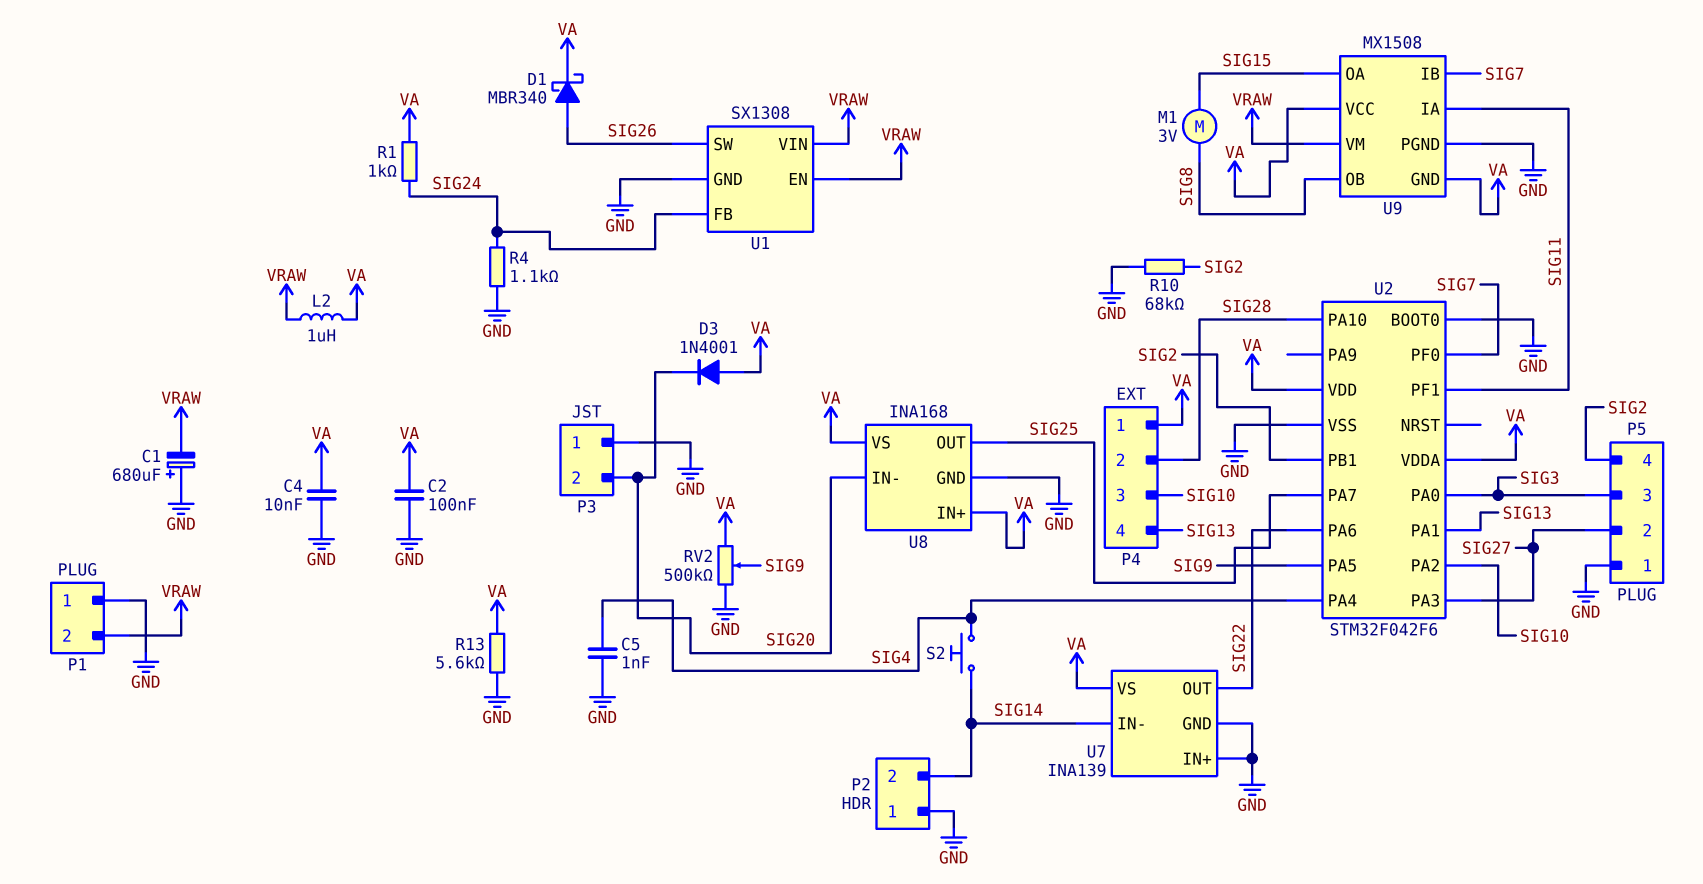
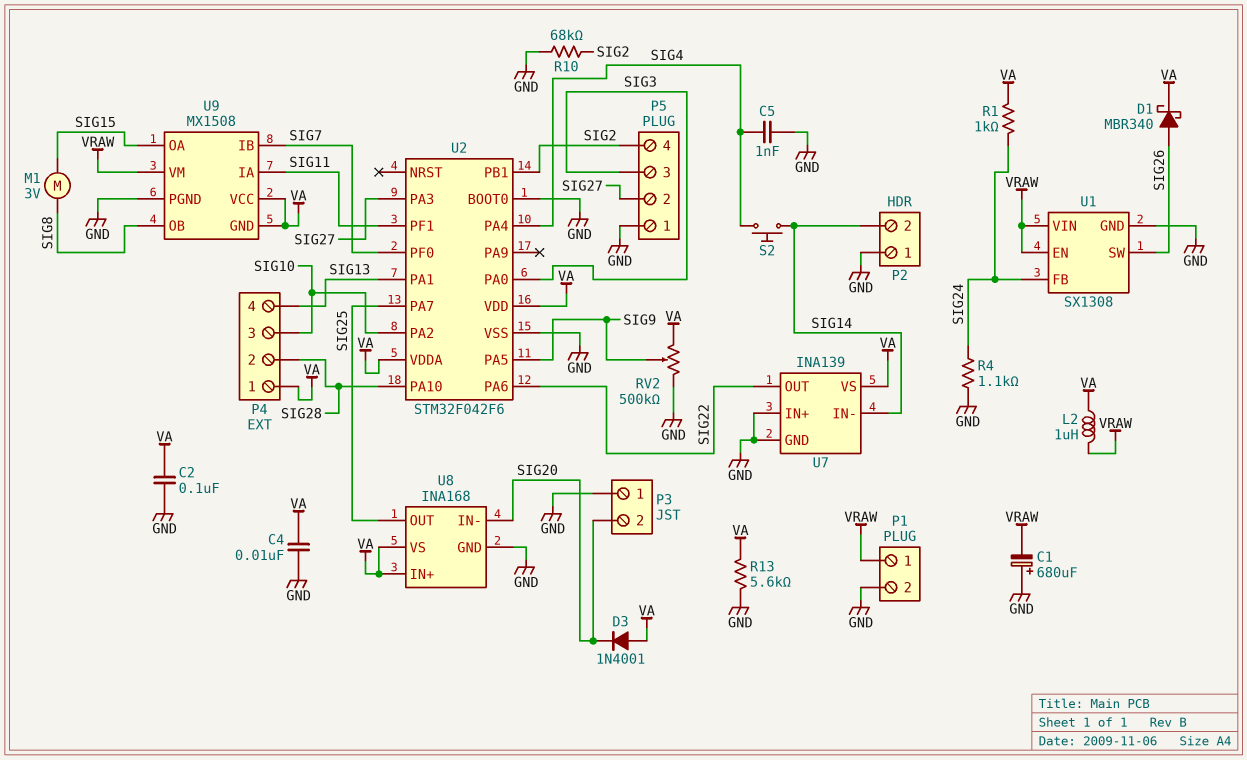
P1 pin 1: GND -> VRAW
P1 pin 2: VRAW -> GND

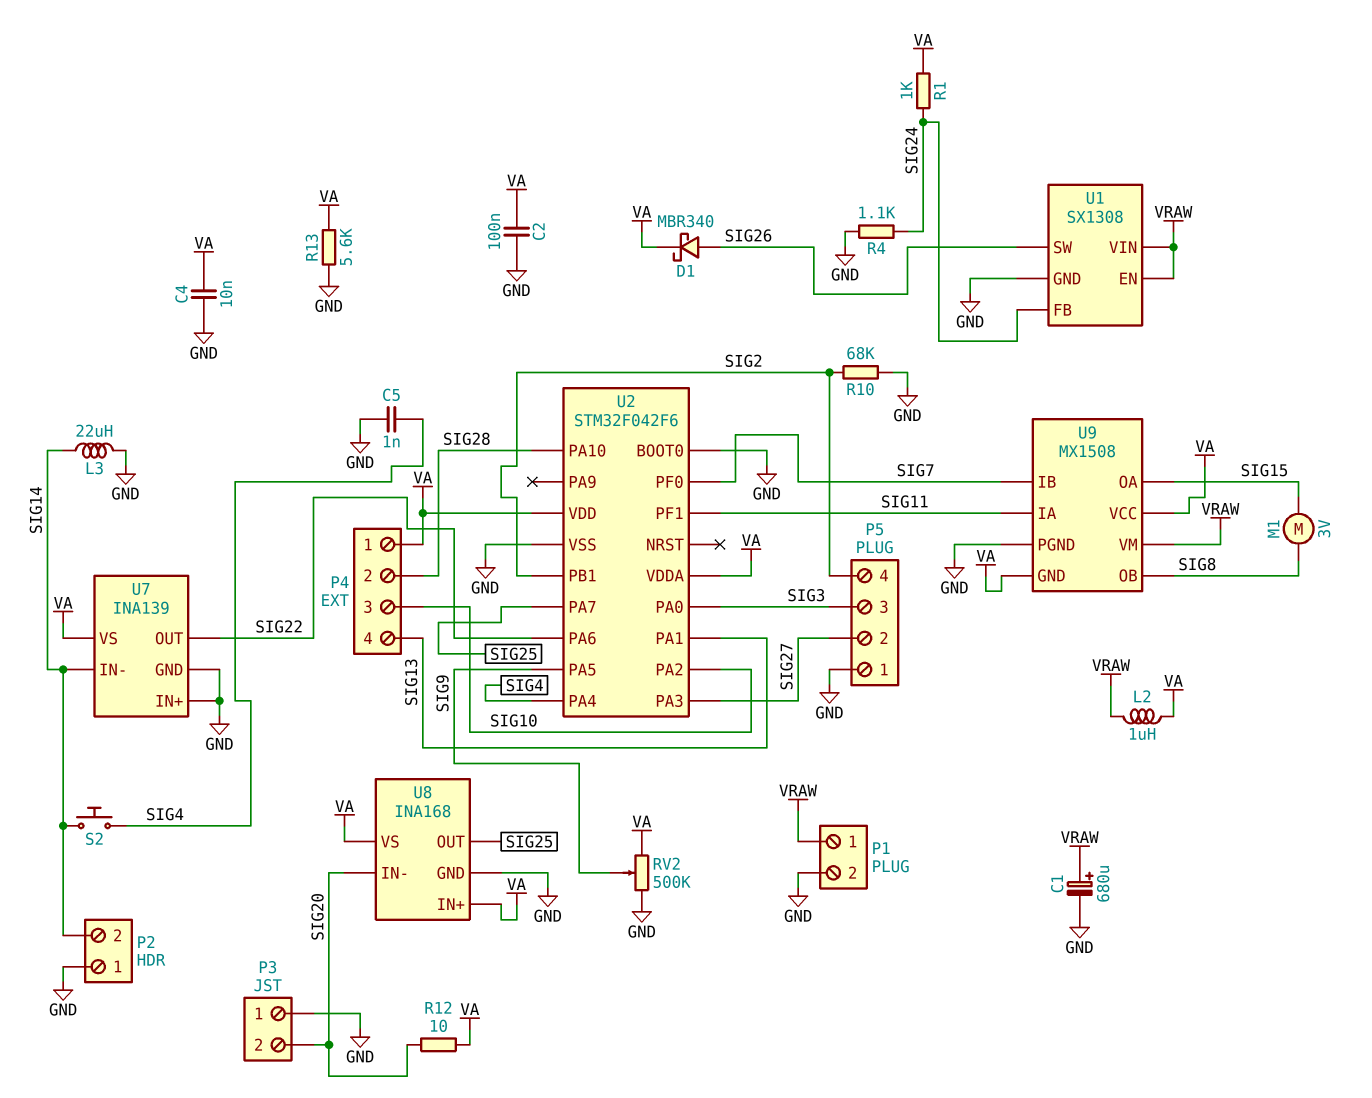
C1: 680uF (plus GND, minus VRAW) -> 680uF (plus VRAW, minus GND)
D3: diode 1N4001 (A VA, K SIG20) -> none
L3: none -> 22uH (GND, SIG14)
R12: none -> 10 (SIG20, VA)

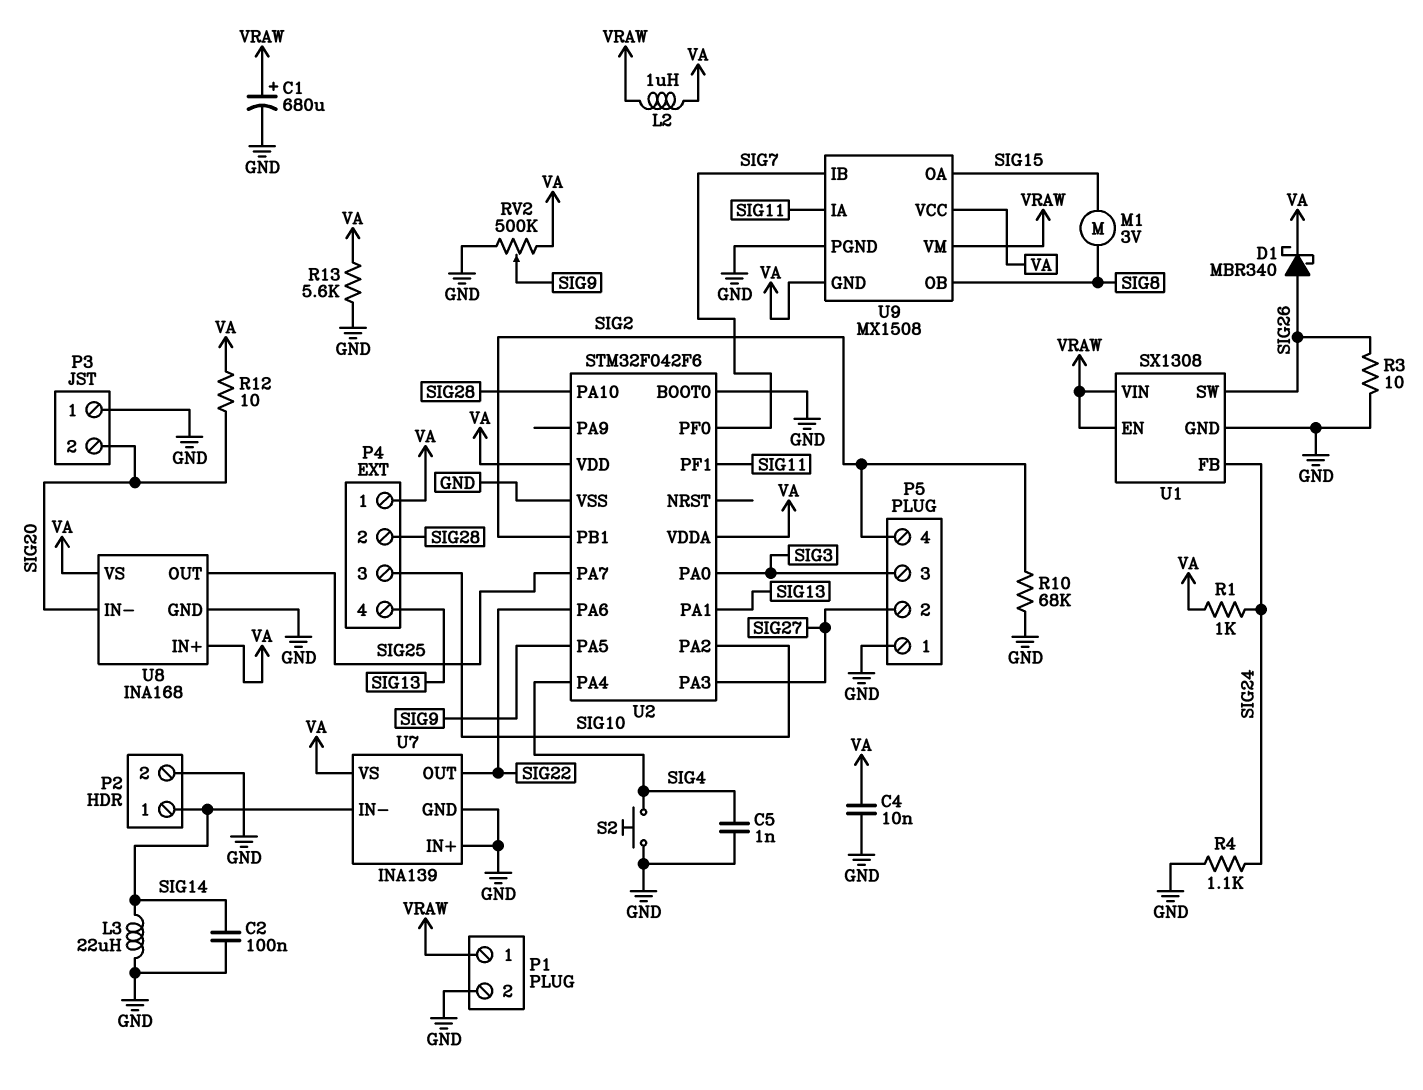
C2: 100nF (GND, VA) -> 100nF (GND, SIG14)
P2 pin 1: GND -> SIG14
P2 pin 2: SIG14 -> GND
R3: none -> 10 (GND, SIG26)
S2: button (SIG4, SIG14) -> button (GND, SIG4)

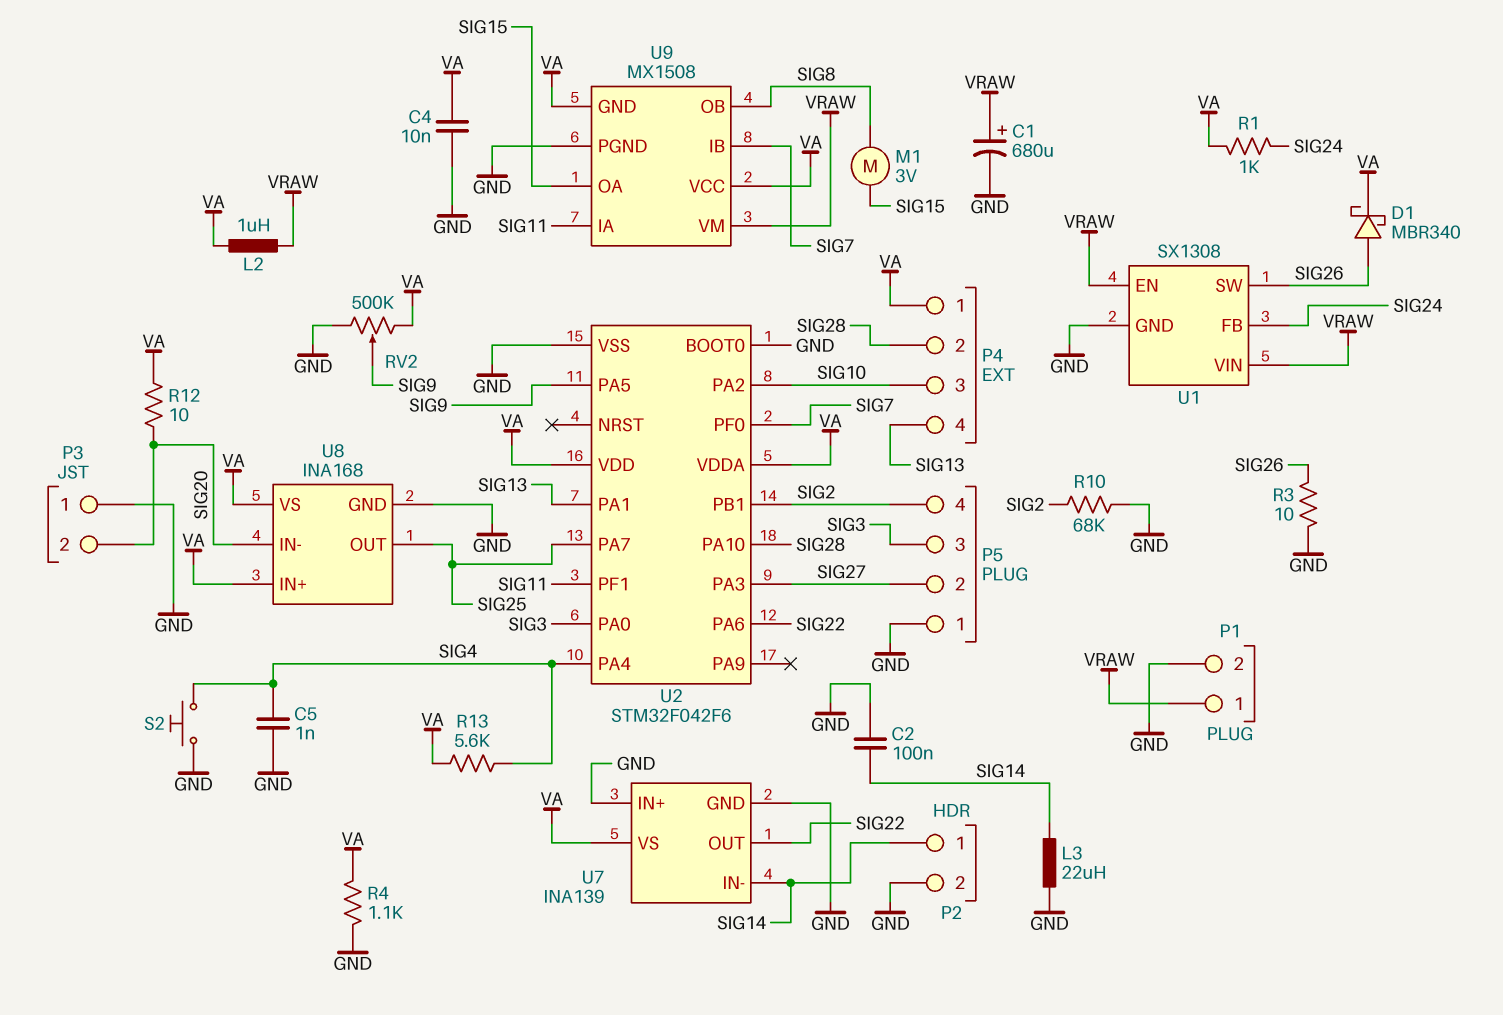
R4: 1.1k (GND, SIG24) -> 1.1k (GND, VA)
R13: 5.6k (GND, VA) -> 5.6k (SIG4, VA)

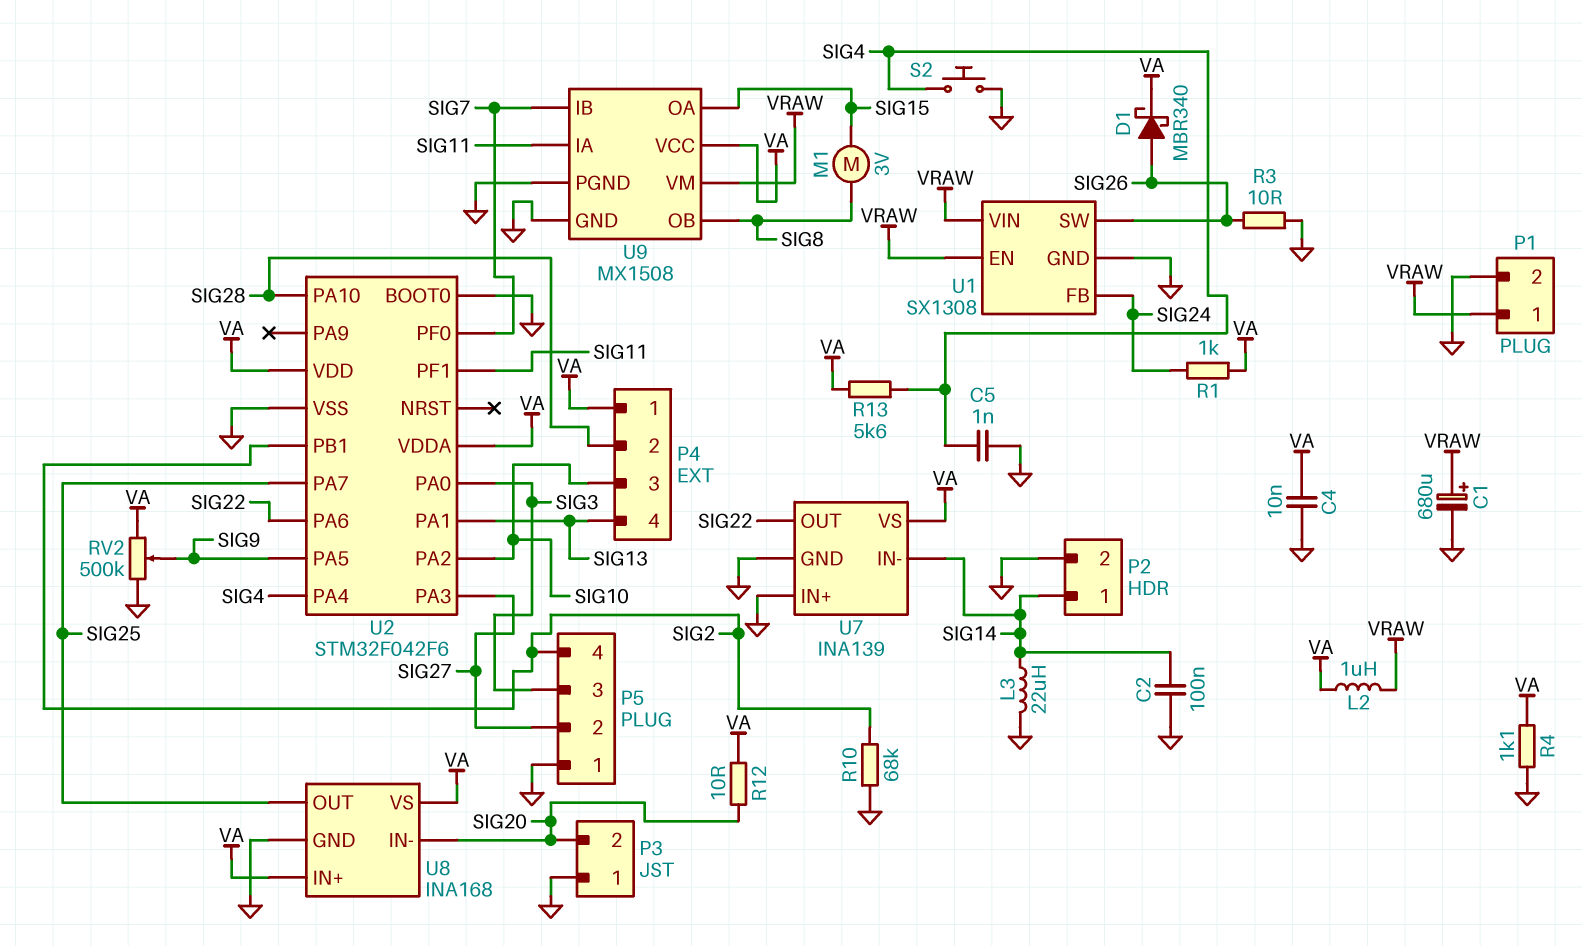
U9 pin GND: VA -> GND

